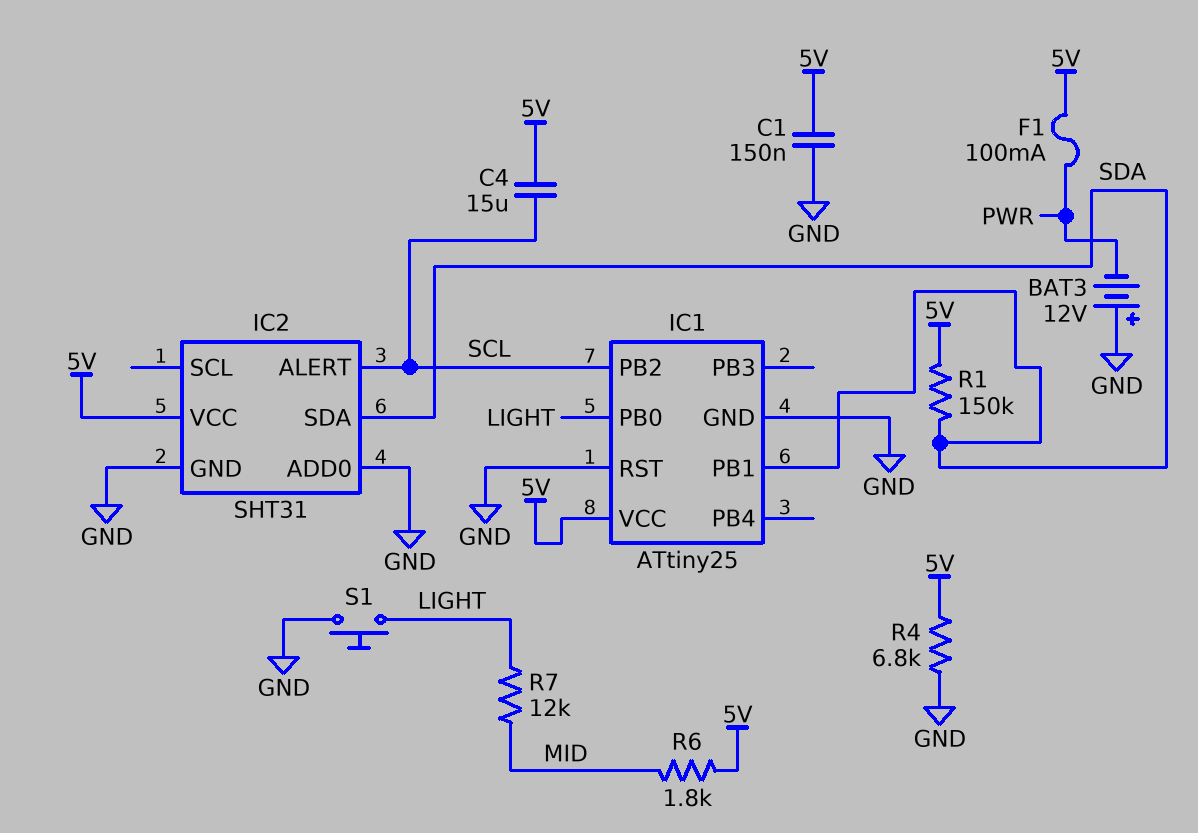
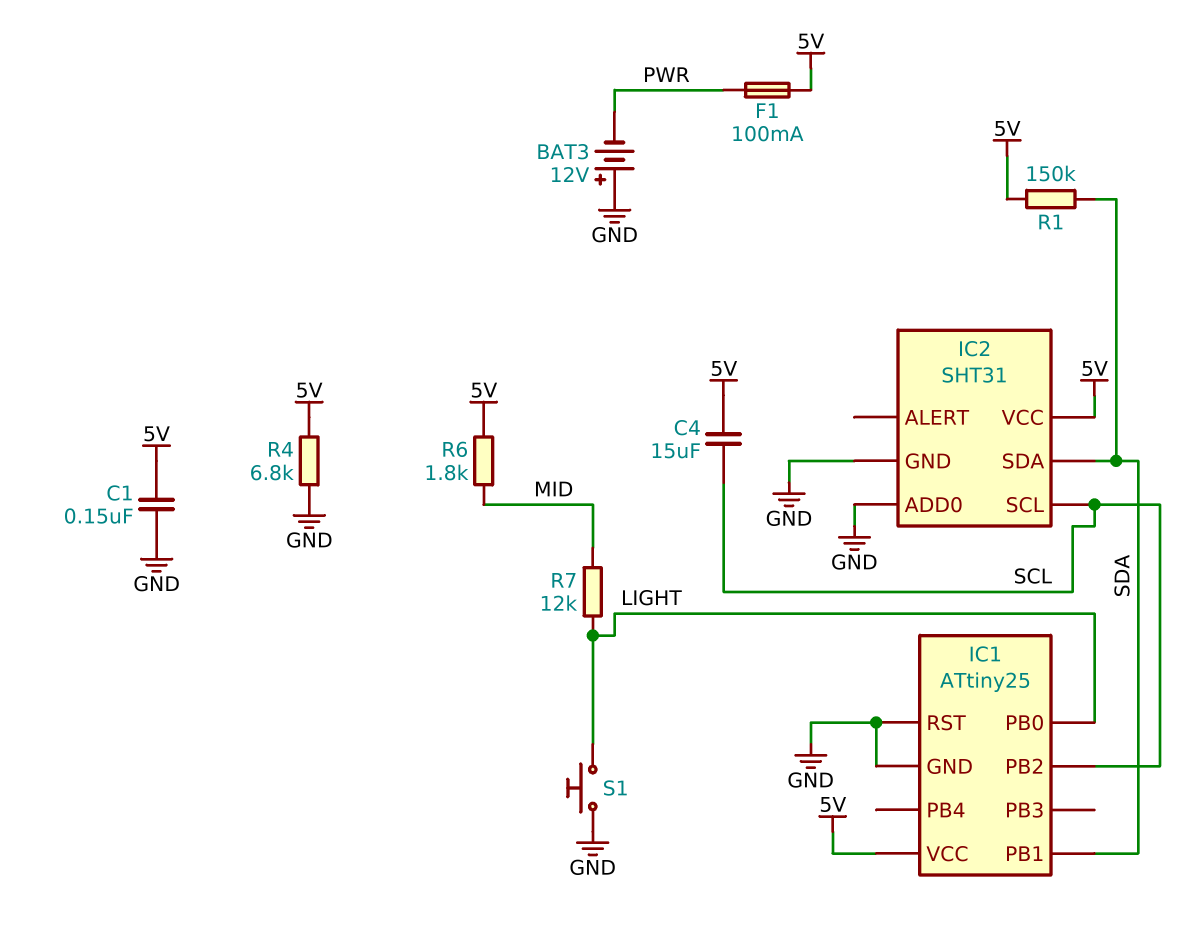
IC2 pin ALERT: SCL -> none
IC2 pin SCL: none -> SCL

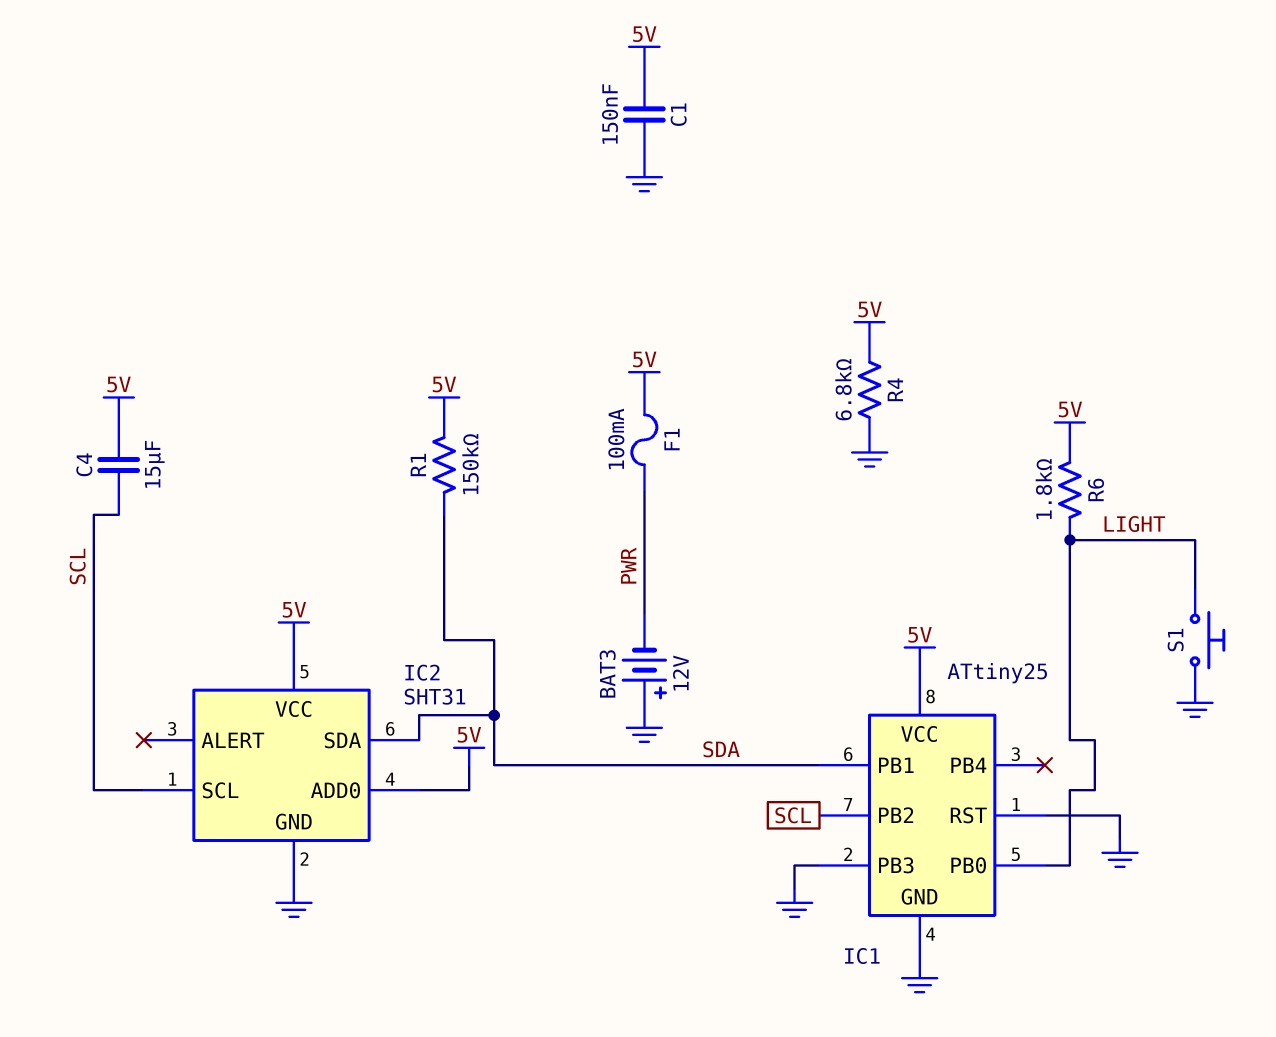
IC1 pin PB3: none -> GND
IC2 pin ADD0: GND -> 5V
R6: 1.8k (5V, MID) -> 1.8k (5V, LIGHT)
R7: 12k (LIGHT, MID) -> none

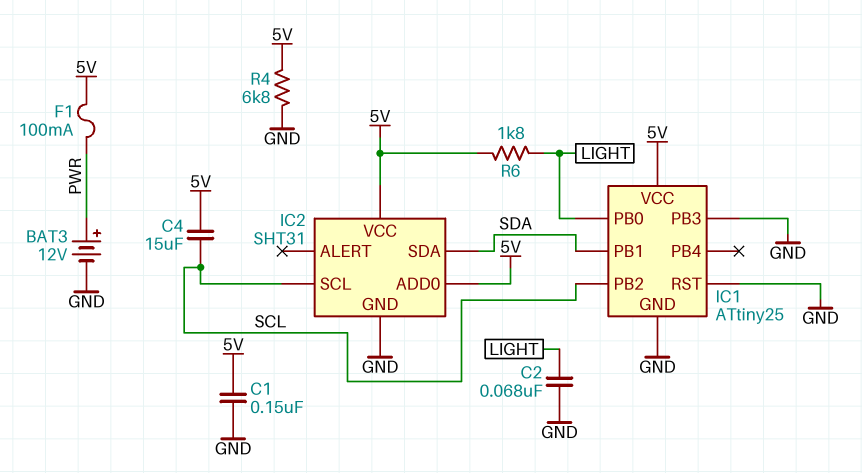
BAT3: 12V (plus GND, minus PWR) -> 12V (plus PWR, minus GND)
C2: none -> 68nF (GND, LIGHT)
R1: 150k (5V, SDA) -> none
S1: button (GND, LIGHT) -> none

